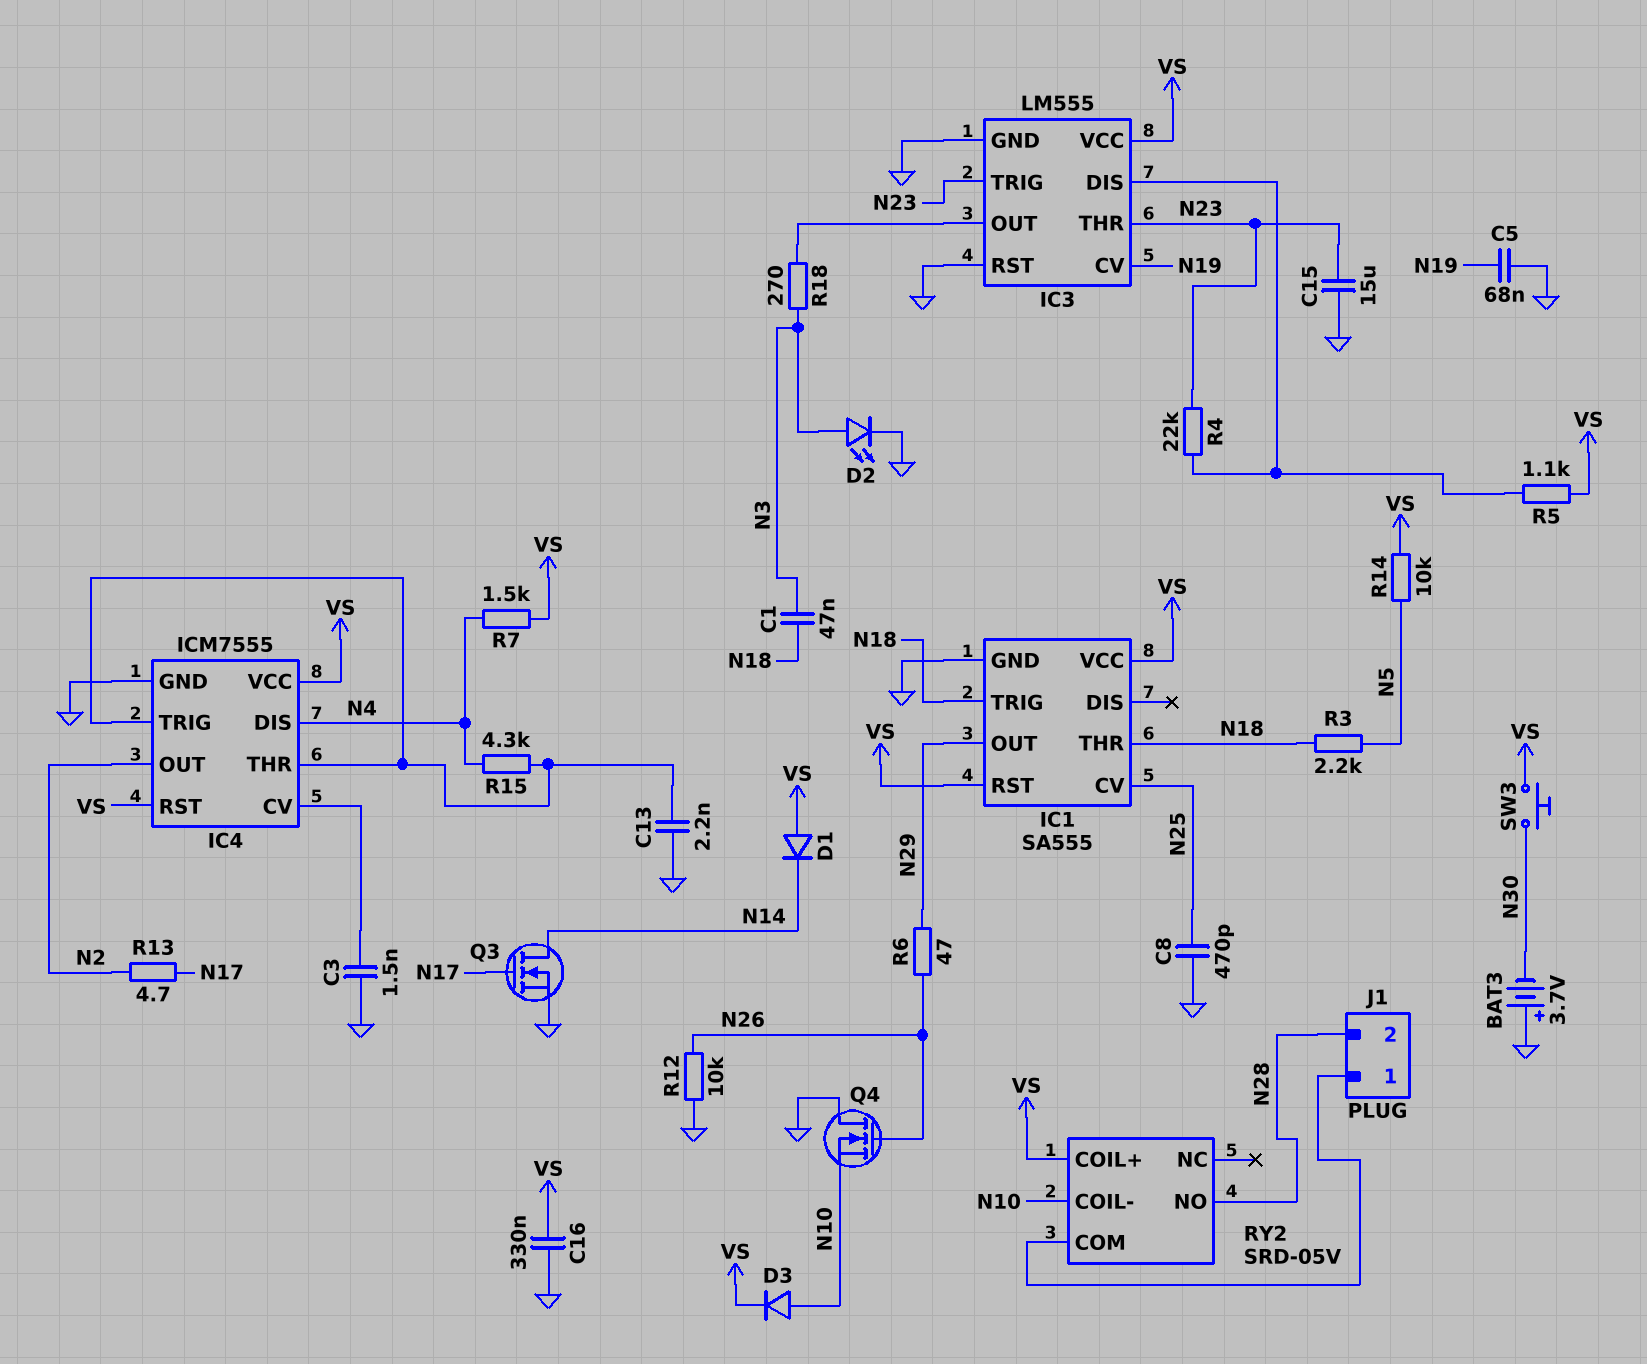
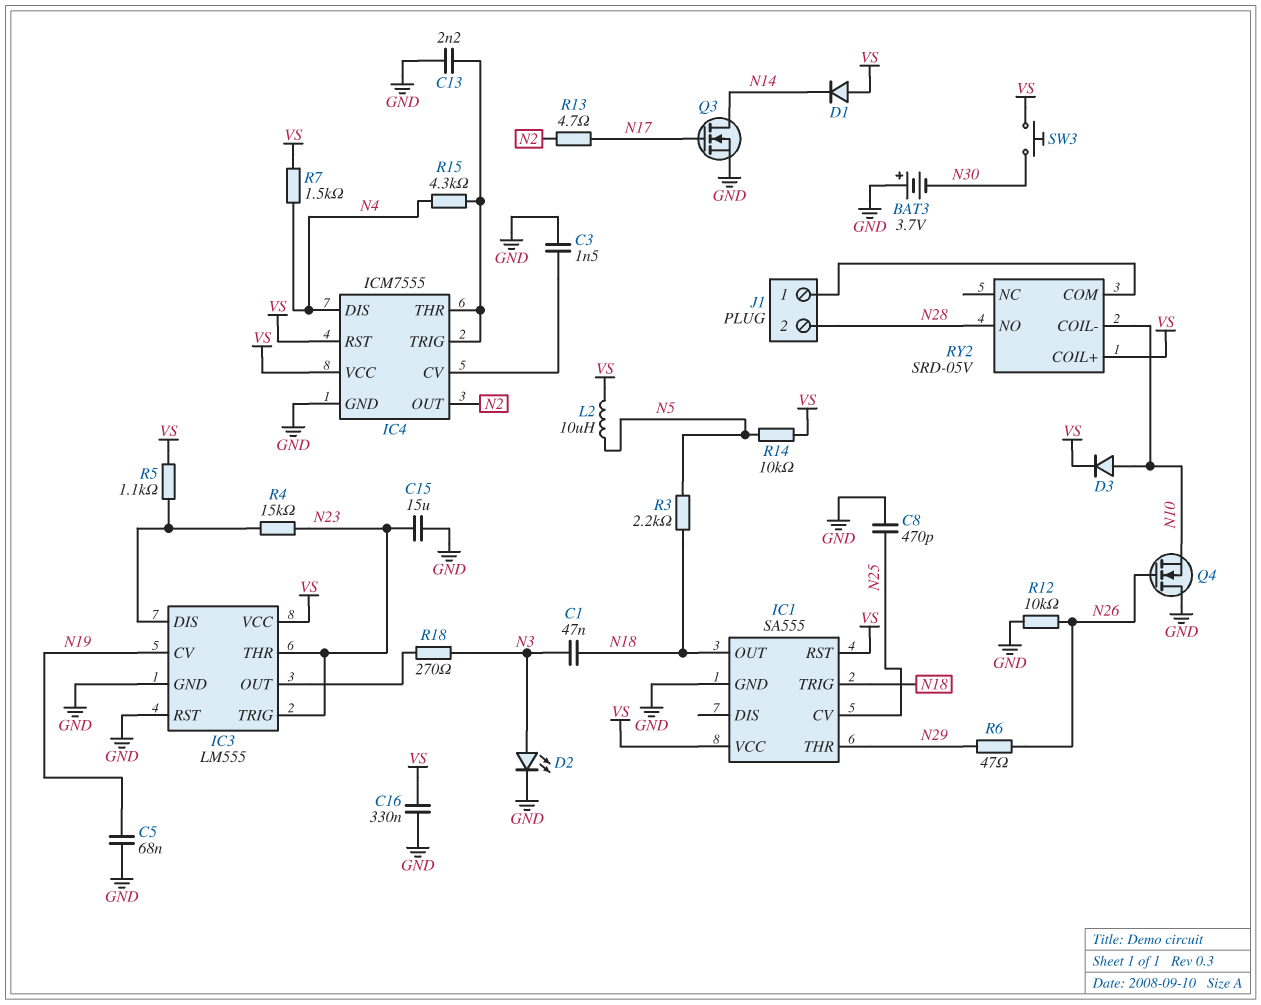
IC1 pin OUT: N29 -> N18
IC1 pin THR: N18 -> N29
L2: none -> 10uH (N5, VS)
R4: 22k (IC3/DIS, N23) -> 15k (IC3/DIS, N23)

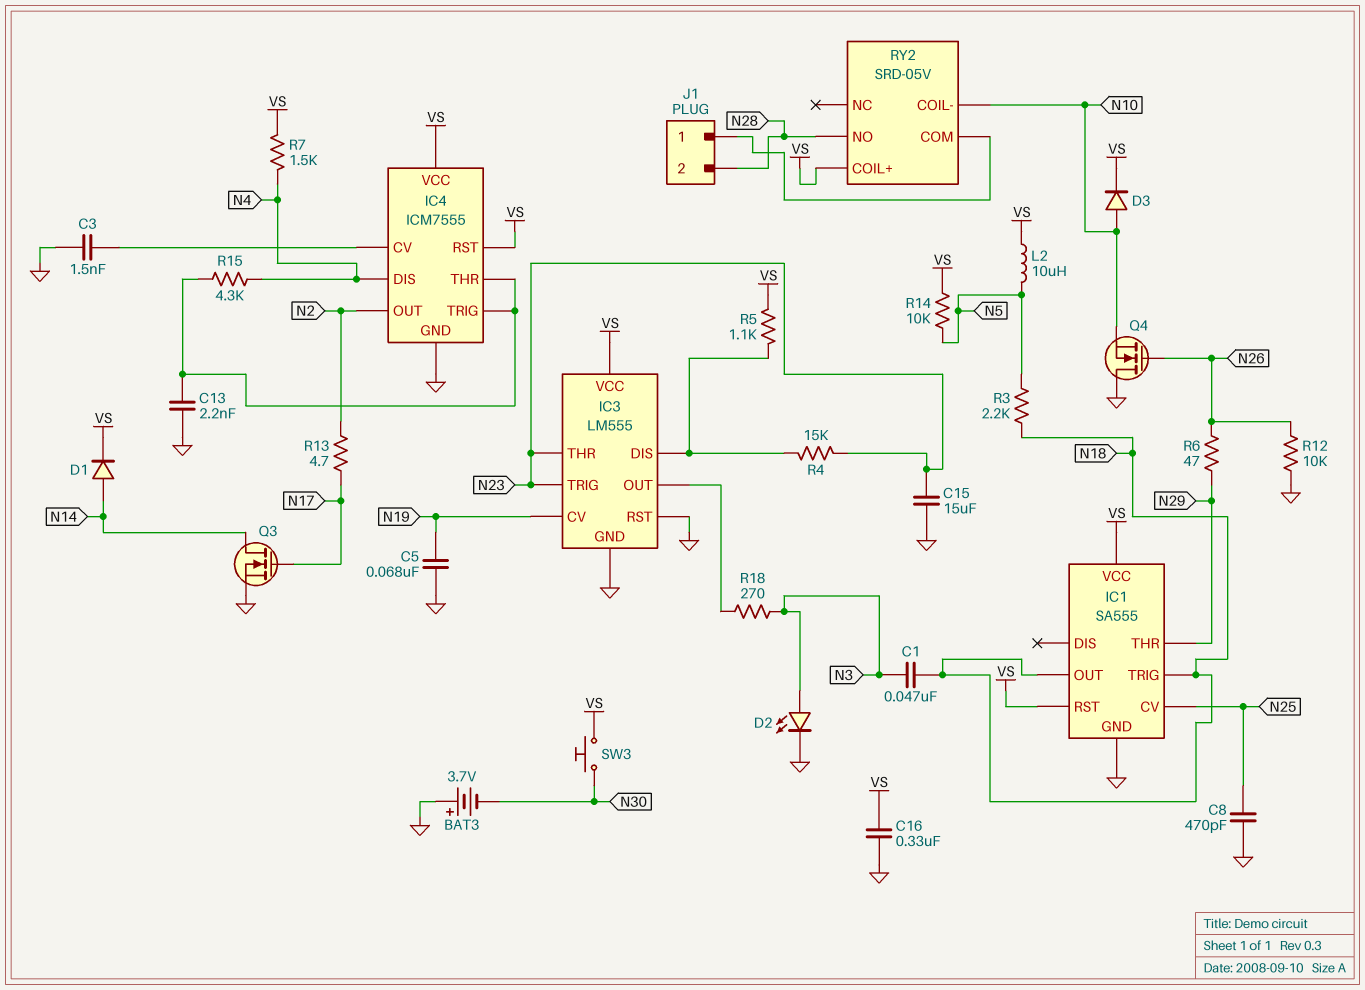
D1: diode (A VS, K N14) -> diode (A N14, K VS)

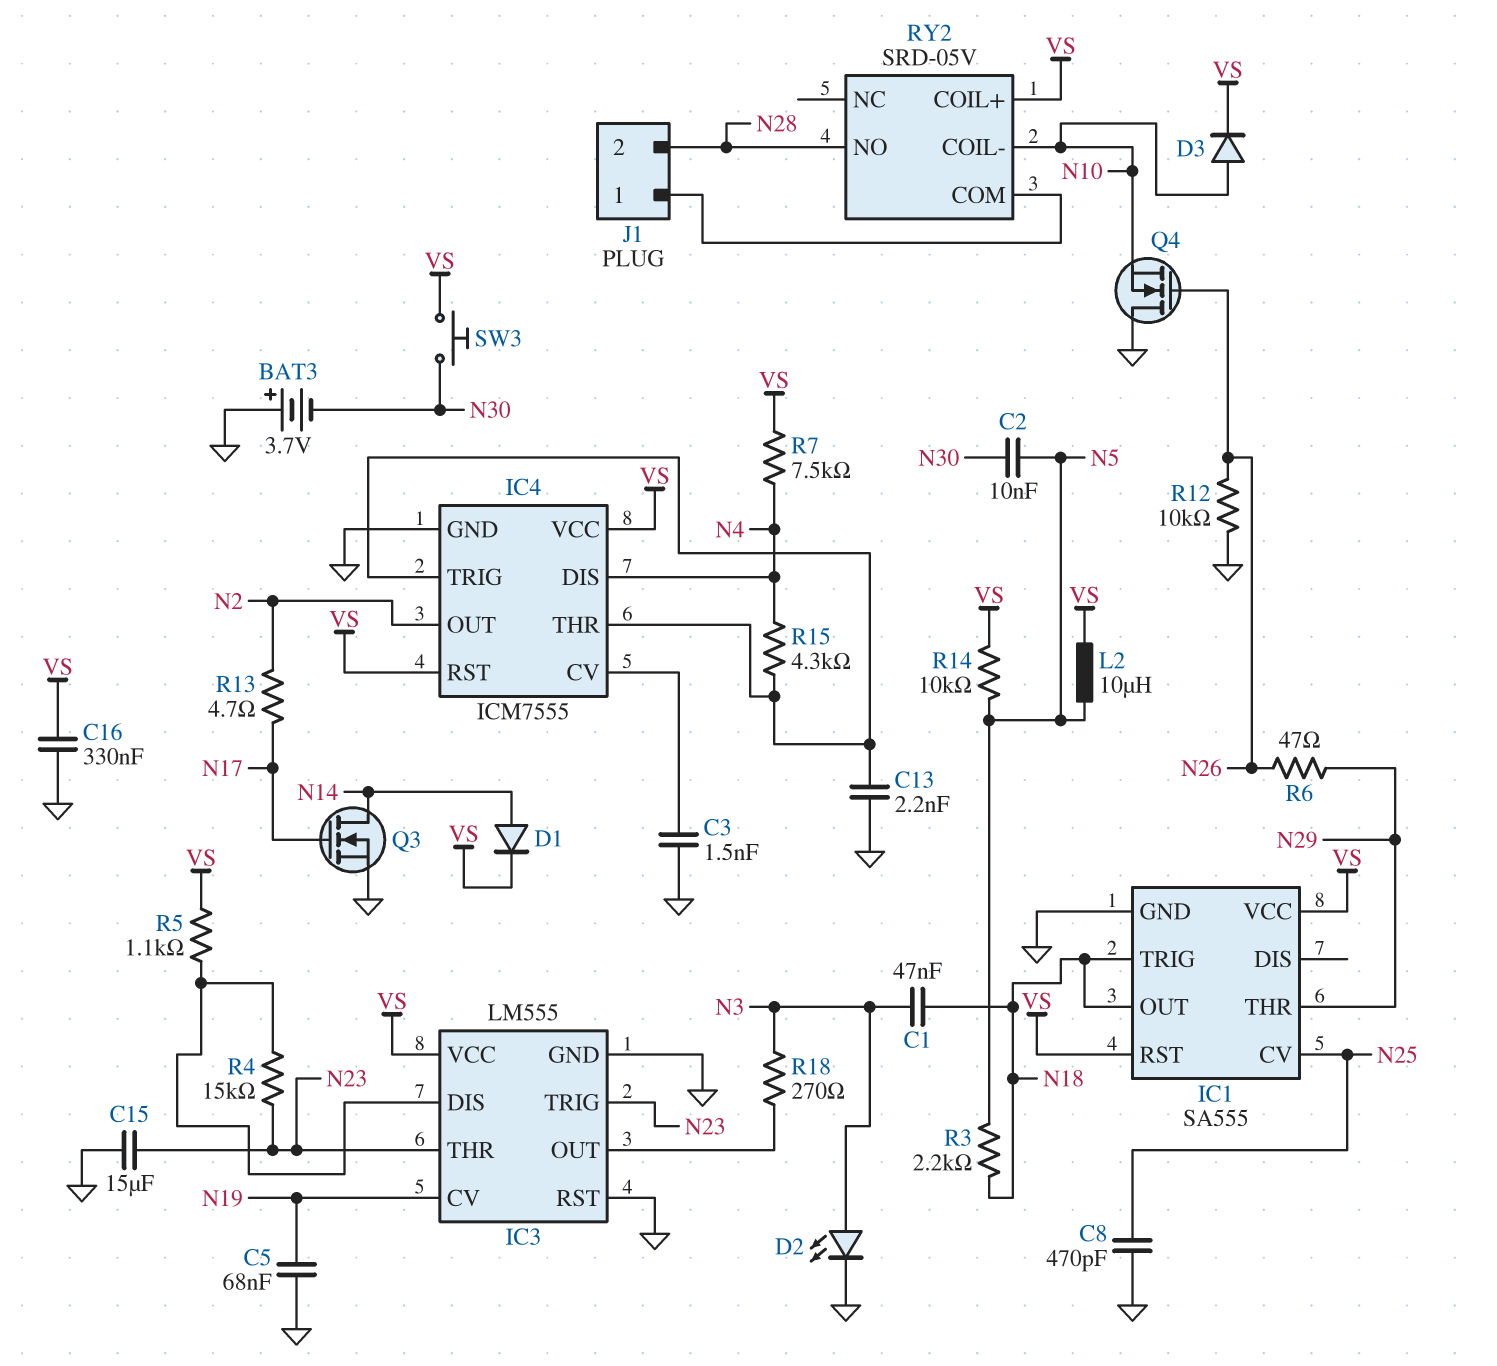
C2: none -> 10nF (N5, N30)
R7: 1.5k (N4, VS) -> 7.5k (N4, VS)

